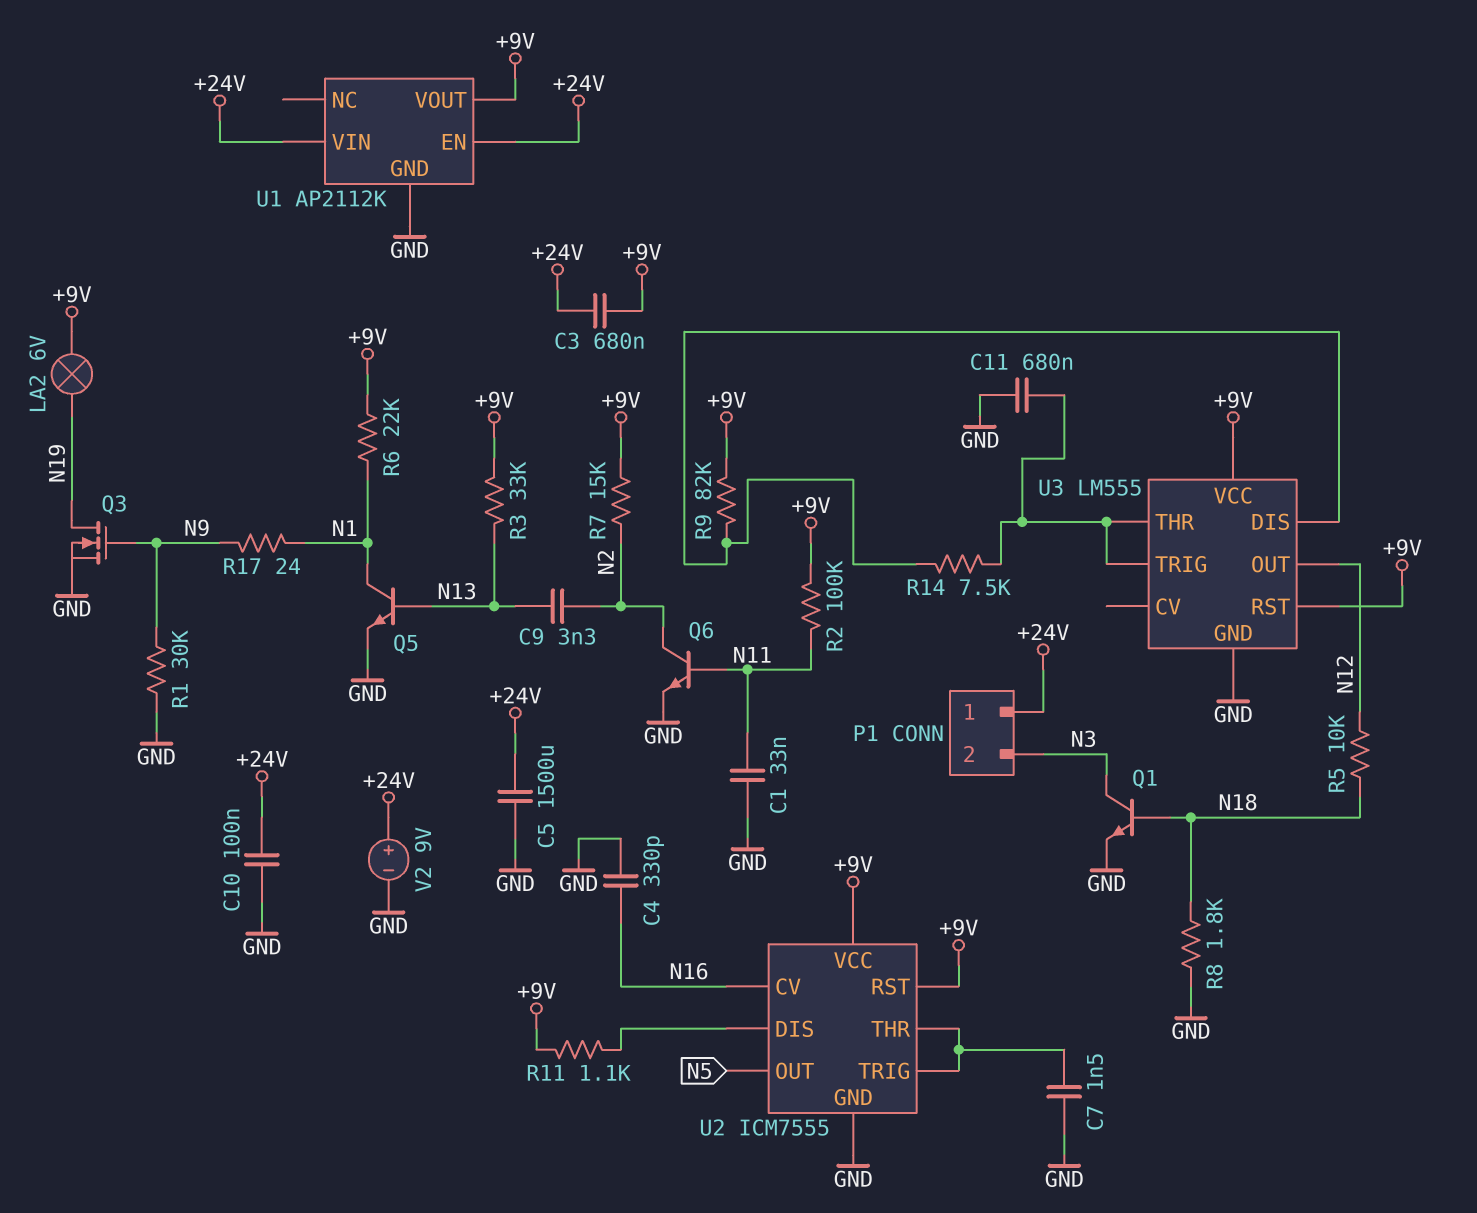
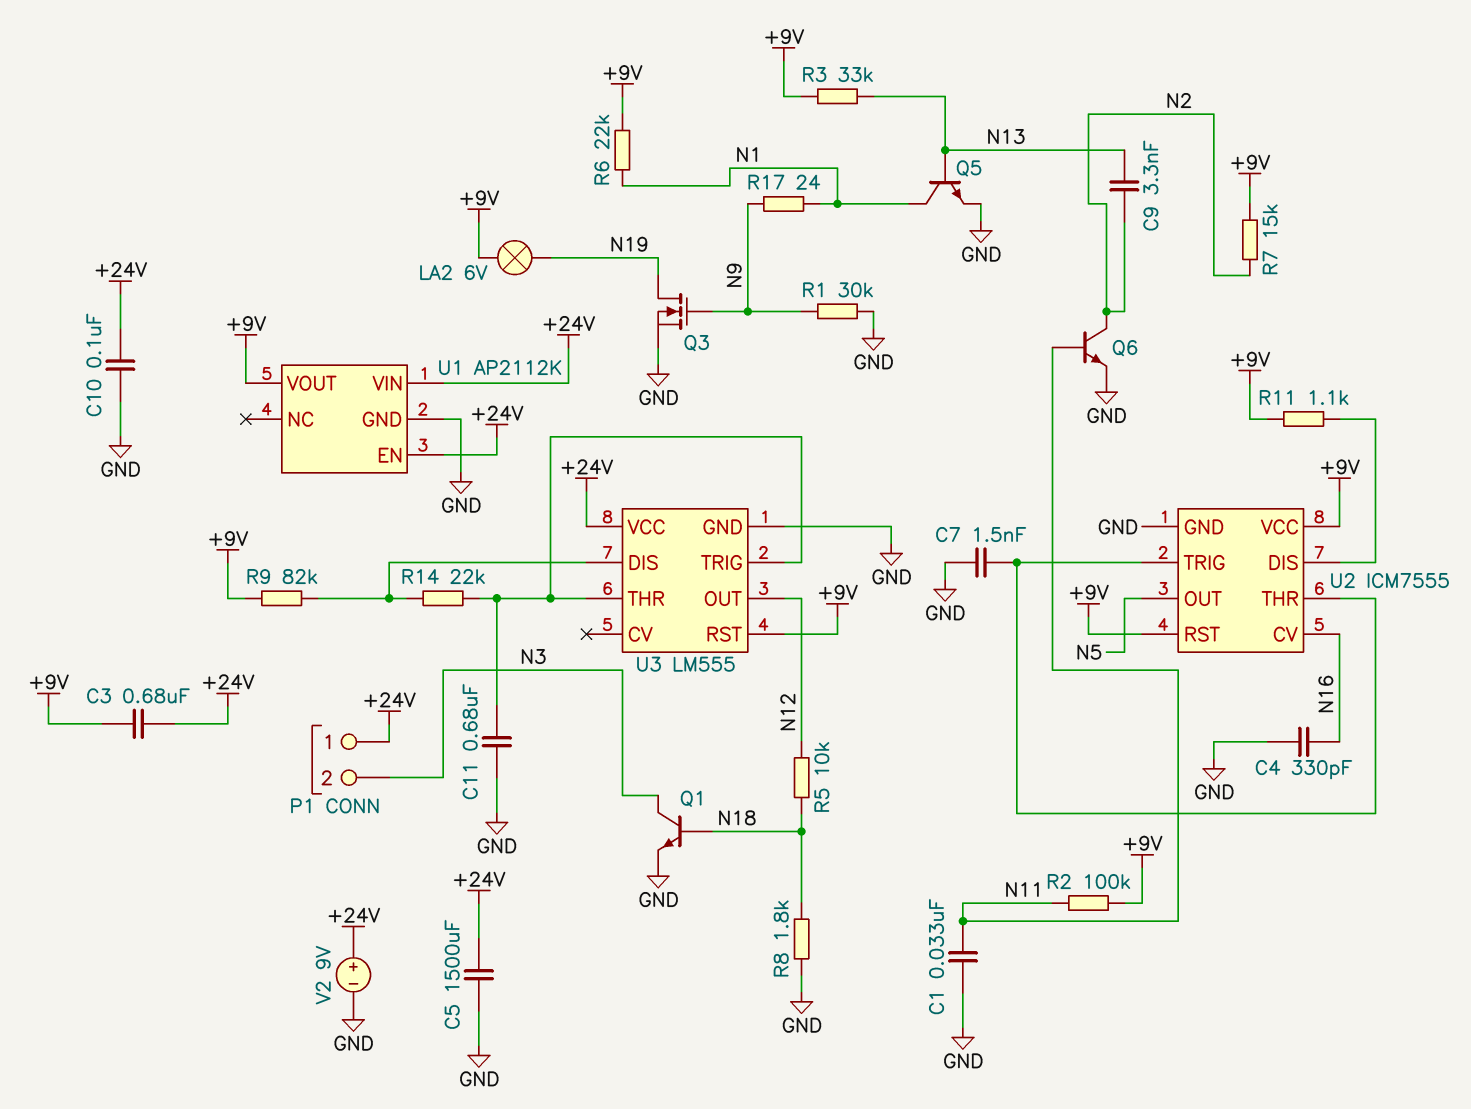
R14: 7.5k (U3/DIS, U3/THR) -> 22k (U3/DIS, U3/THR)
U3 pin VCC: +9V -> +24V

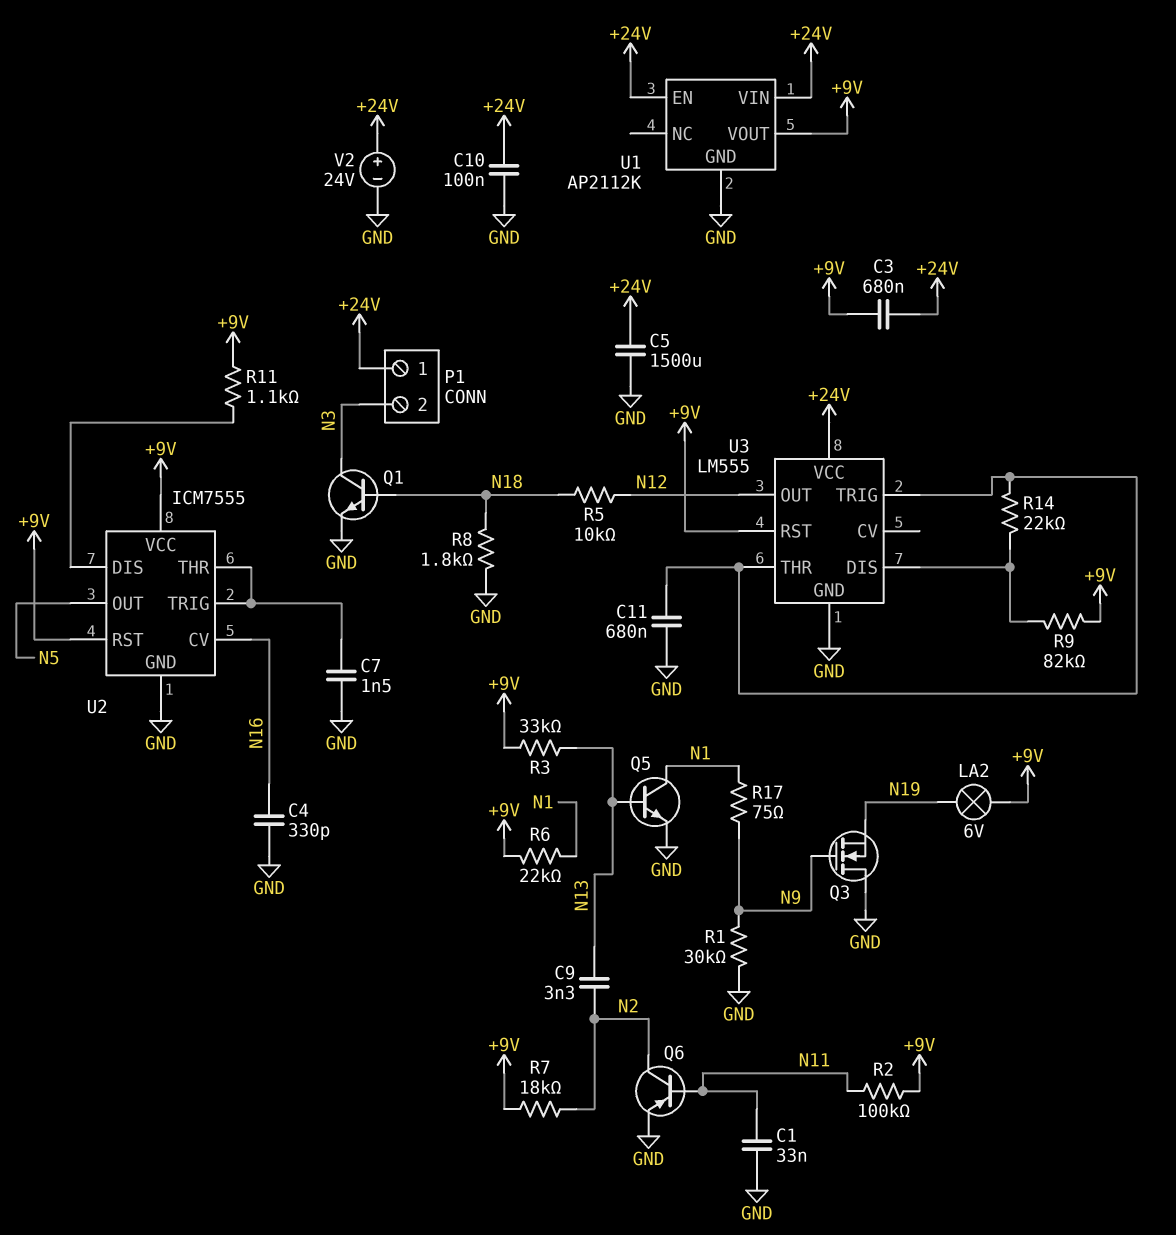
Q3: NMOS (G N9, D N19, S GND) -> NMOS (G N9, D GND, S N19)
Q6: NPN (B N11, C N2, E GND) -> PNP (B N11, C N2, E GND)
R7: 15k (+9V, N2) -> 18k (+9V, N2)
R17: 24 (N1, N9) -> 75 (N1, N9)
V2: 9V (plus +24V, minus GND) -> 24V (plus +24V, minus GND)

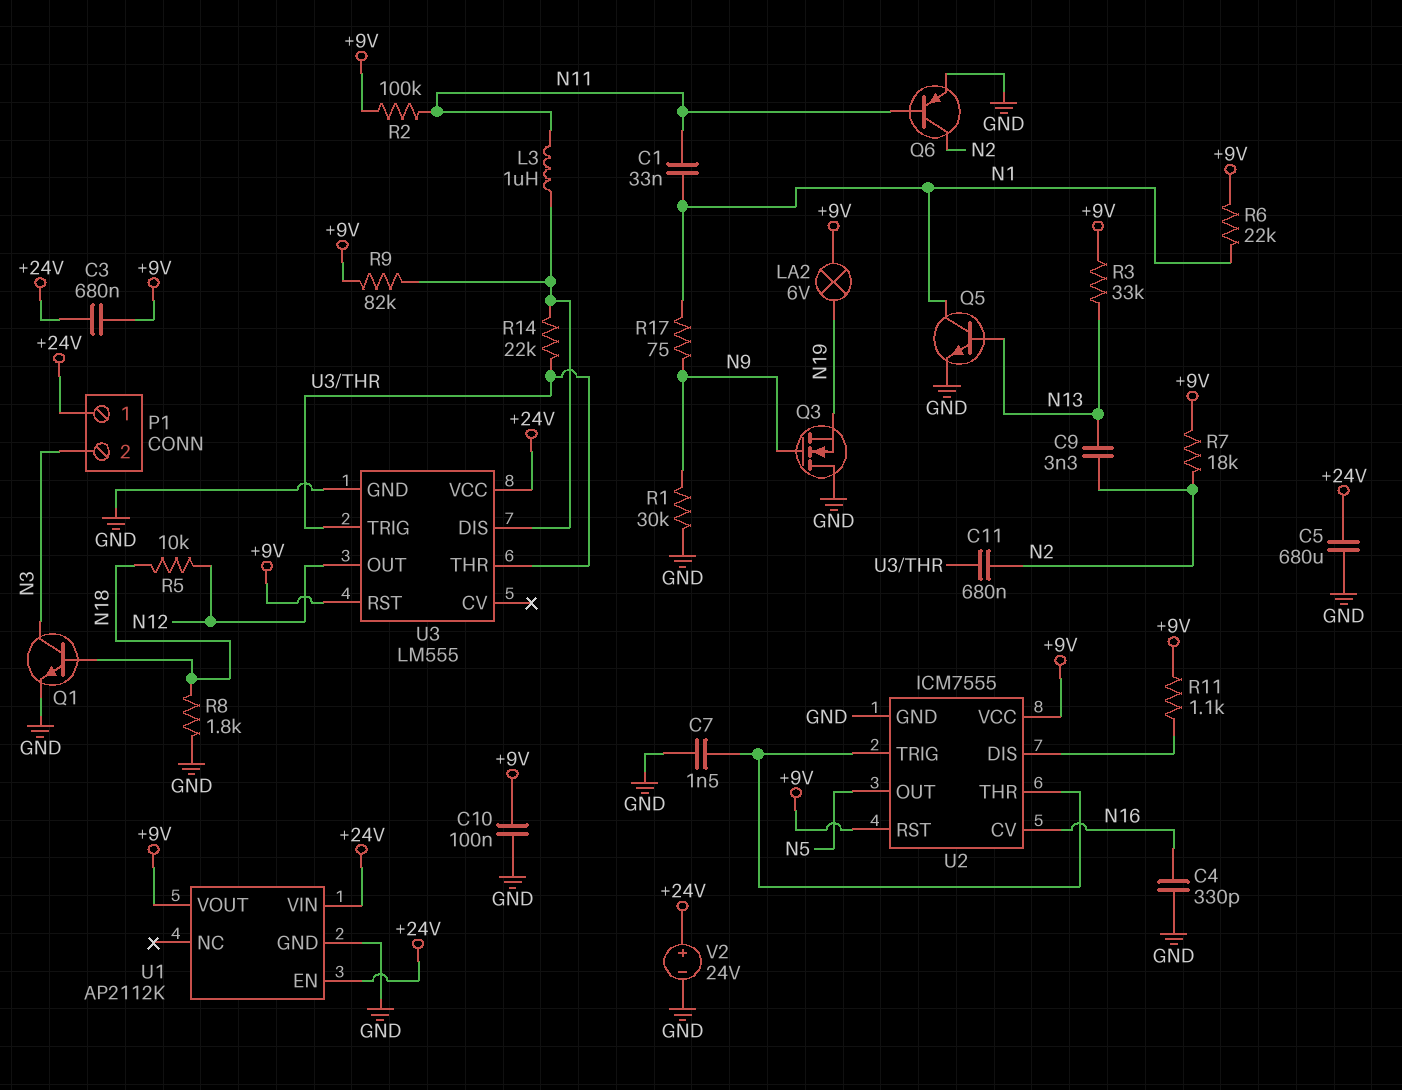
C1: 33nF (GND, N11) -> 33nF (N1, N11)
C5: 1500uF (+24V, GND) -> 680uF (+24V, GND)
C10: 100nF (+24V, GND) -> 100nF (+9V, GND)
C11: 680nF (GND, U3/THR) -> 680nF (N2, U3/THR)
L3: none -> 1uH (N11, U3/DIS)

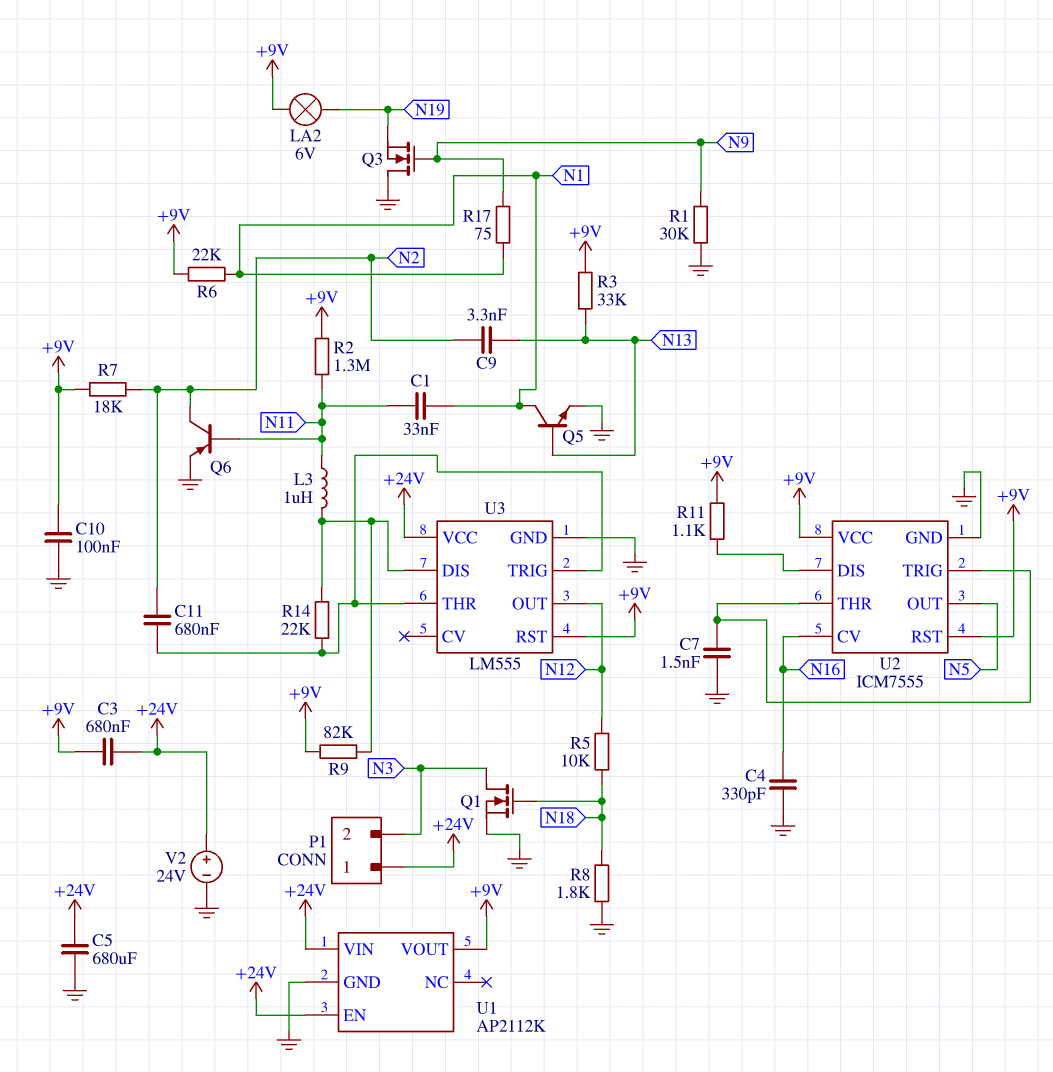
Q1: NPN (B N18, C N3, E GND) -> NMOS (G N18, D N3, S GND)
R2: 100k (+9V, N11) -> 1.3M (+9V, N11)

